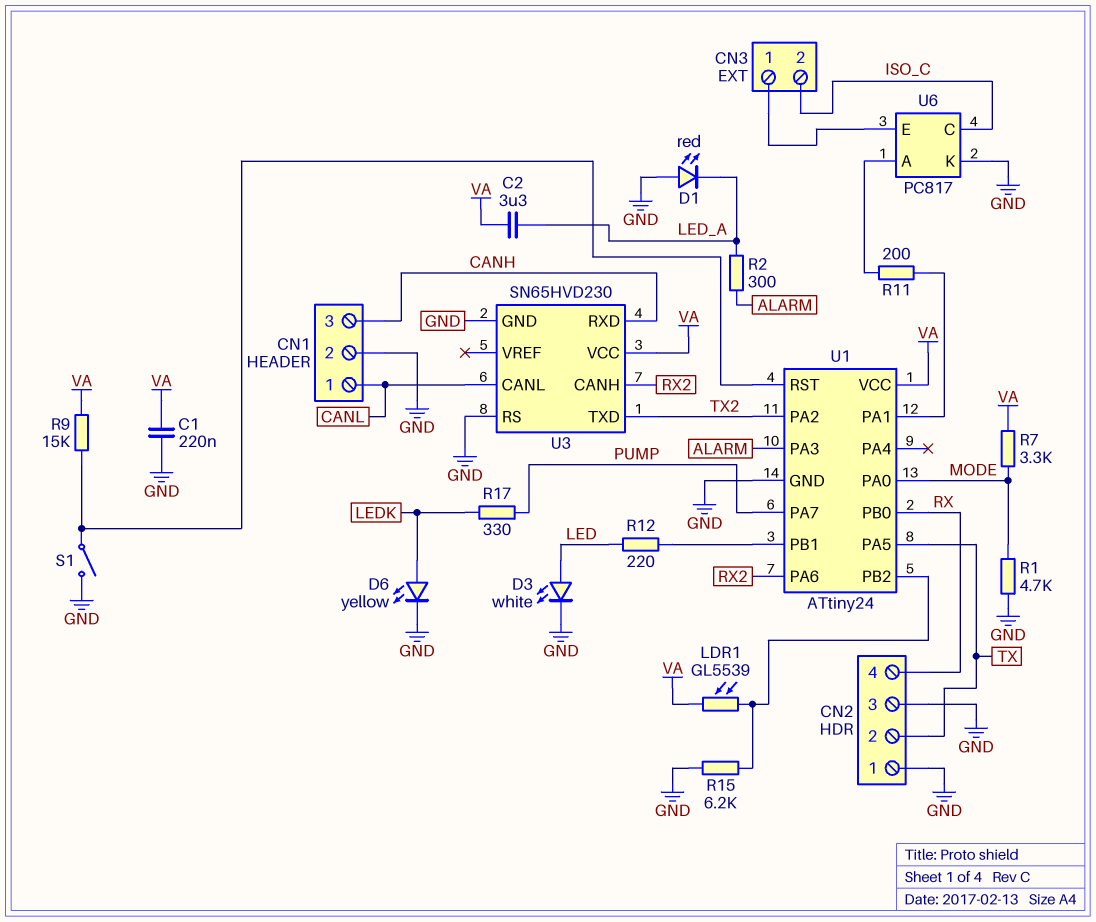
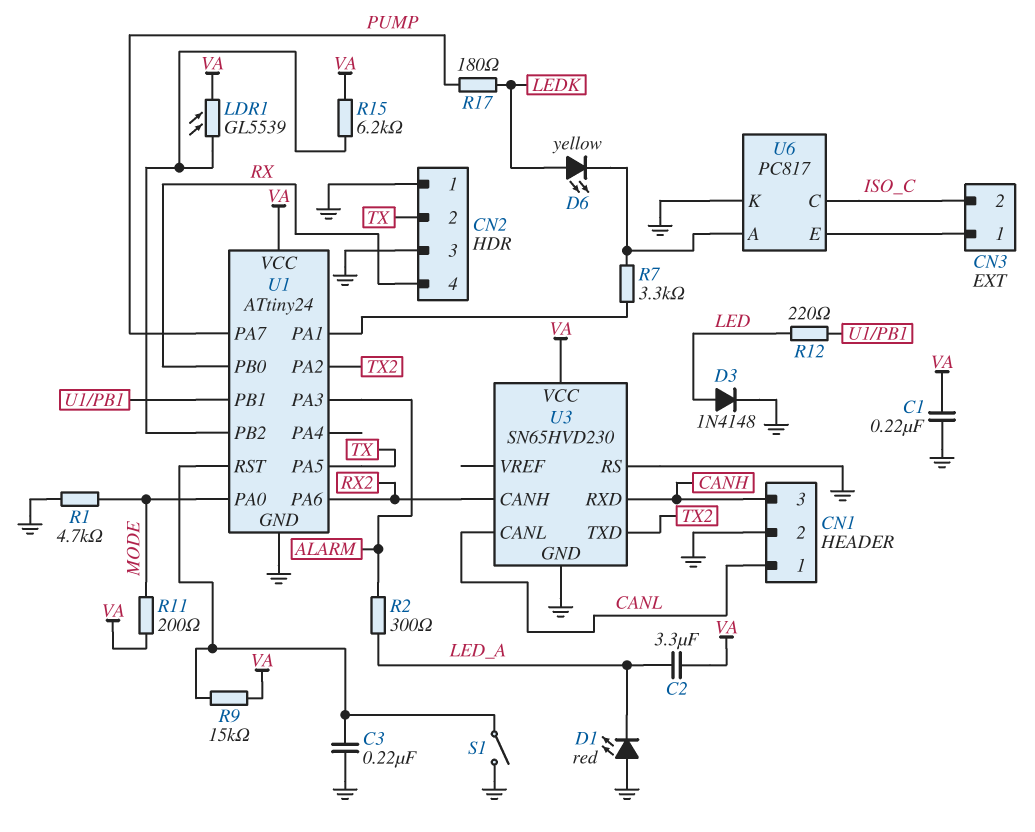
C3: none -> 220nF (GND, U1/RST)
D3: LED white (A LED, K GND) -> diode 1N4148 (A LED, K GND)
D6: LED yellow (A LEDK, K GND) -> LED yellow (A LEDK, K U6/A)
R7: 3.3k (MODE, VA) -> 3.3k (U1/PA1, U6/A)
R11: 200 (U1/PA1, U6/A) -> 200 (MODE, VA)
R15: 6.2k (GND, U1/PB2) -> 6.2k (U1/PB2, VA)
R17: 330 (LEDK, PUMP) -> 180 (LEDK, PUMP)

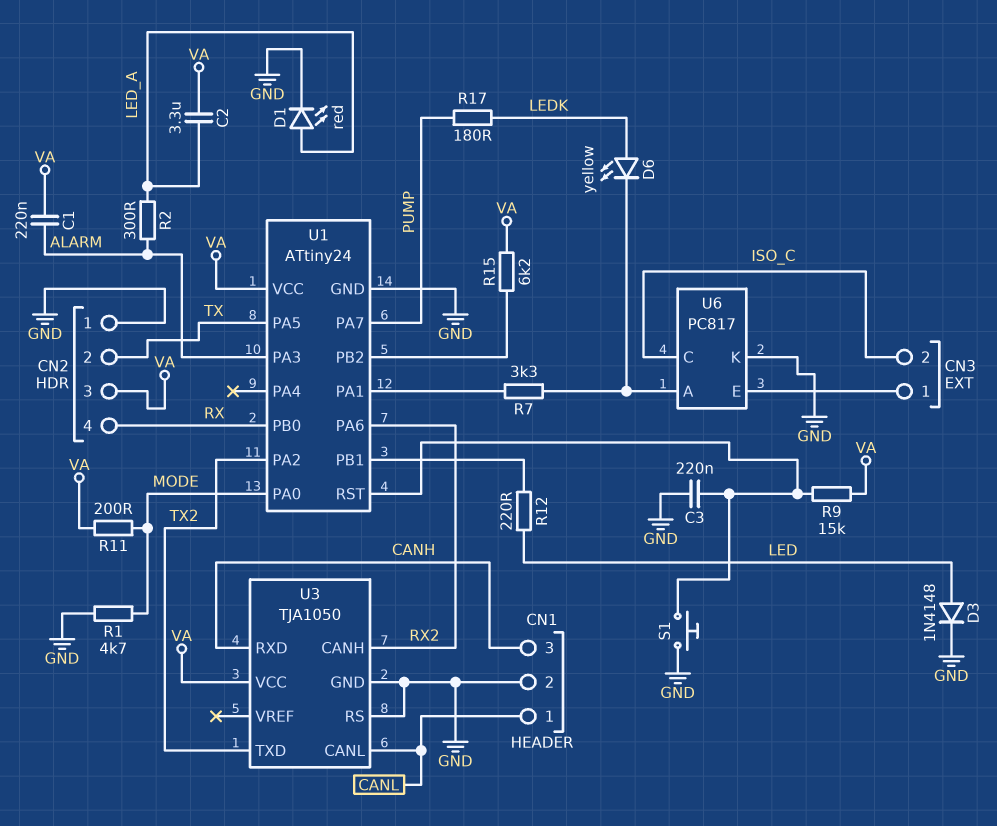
C1: 220nF (GND, VA) -> 220nF (ALARM, VA)
CN2 pin 3: GND -> VA
D1: LED red (A GND, K LED_A) -> LED red (A LED_A, K GND)
LDR1: GL5539 (U1/PB2, VA) -> none
S1: switch (GND, U1/RST) -> button (GND, U1/RST)
U3: SN65HVD230 -> TJA1050

